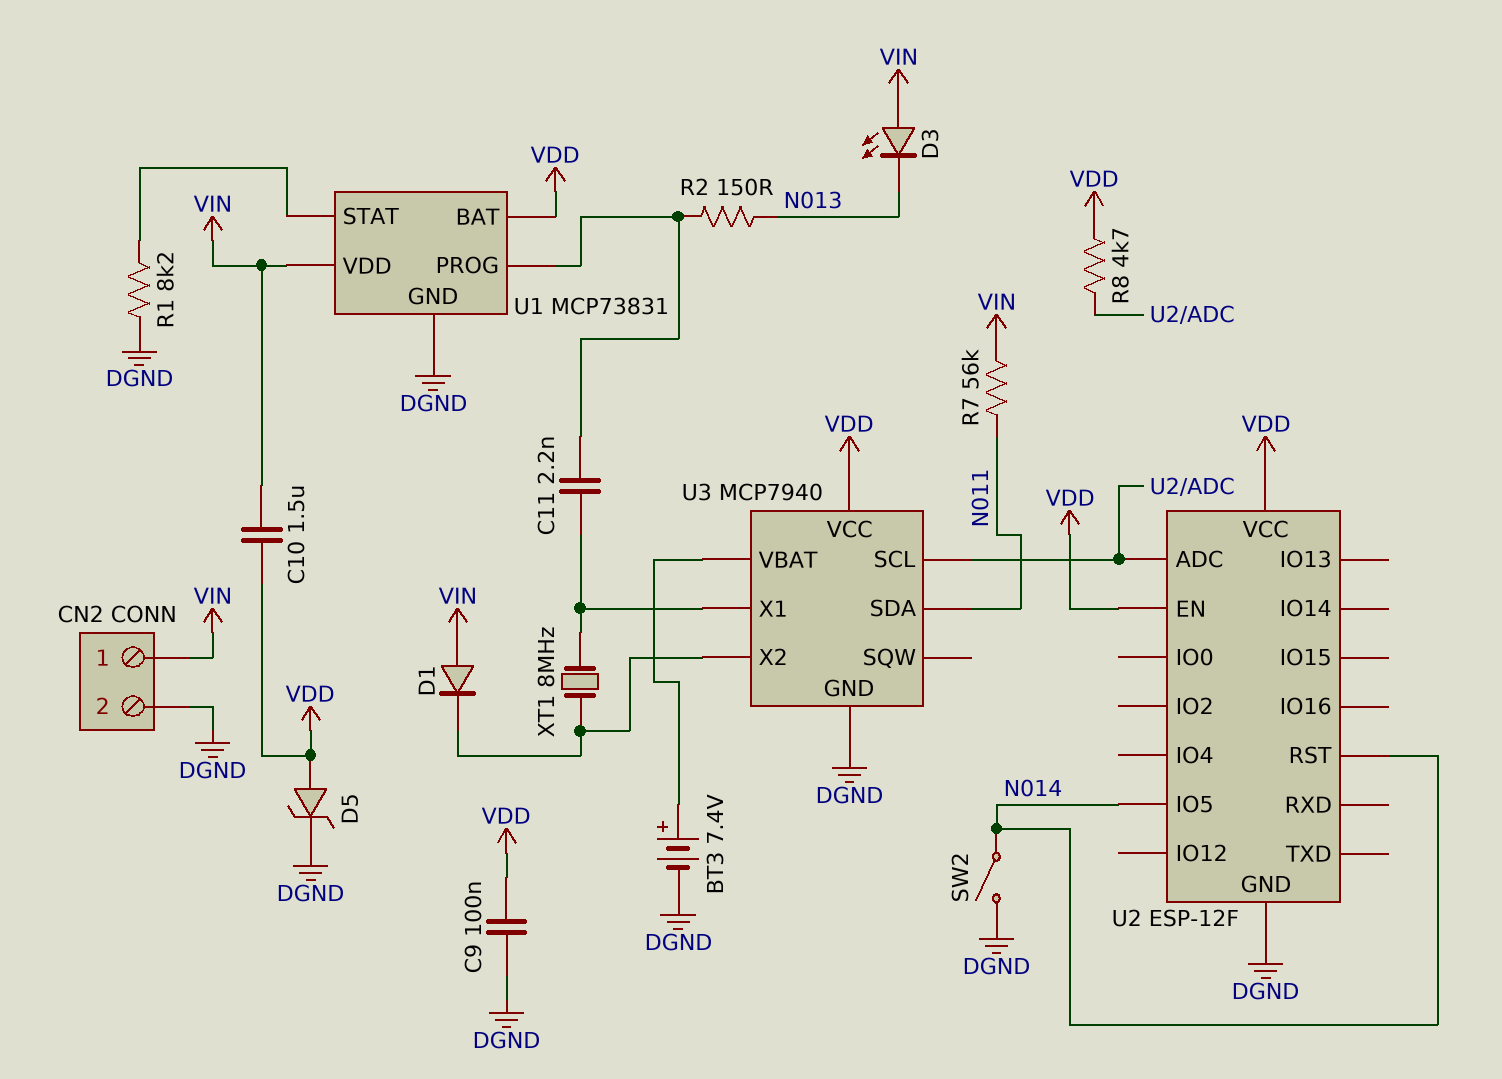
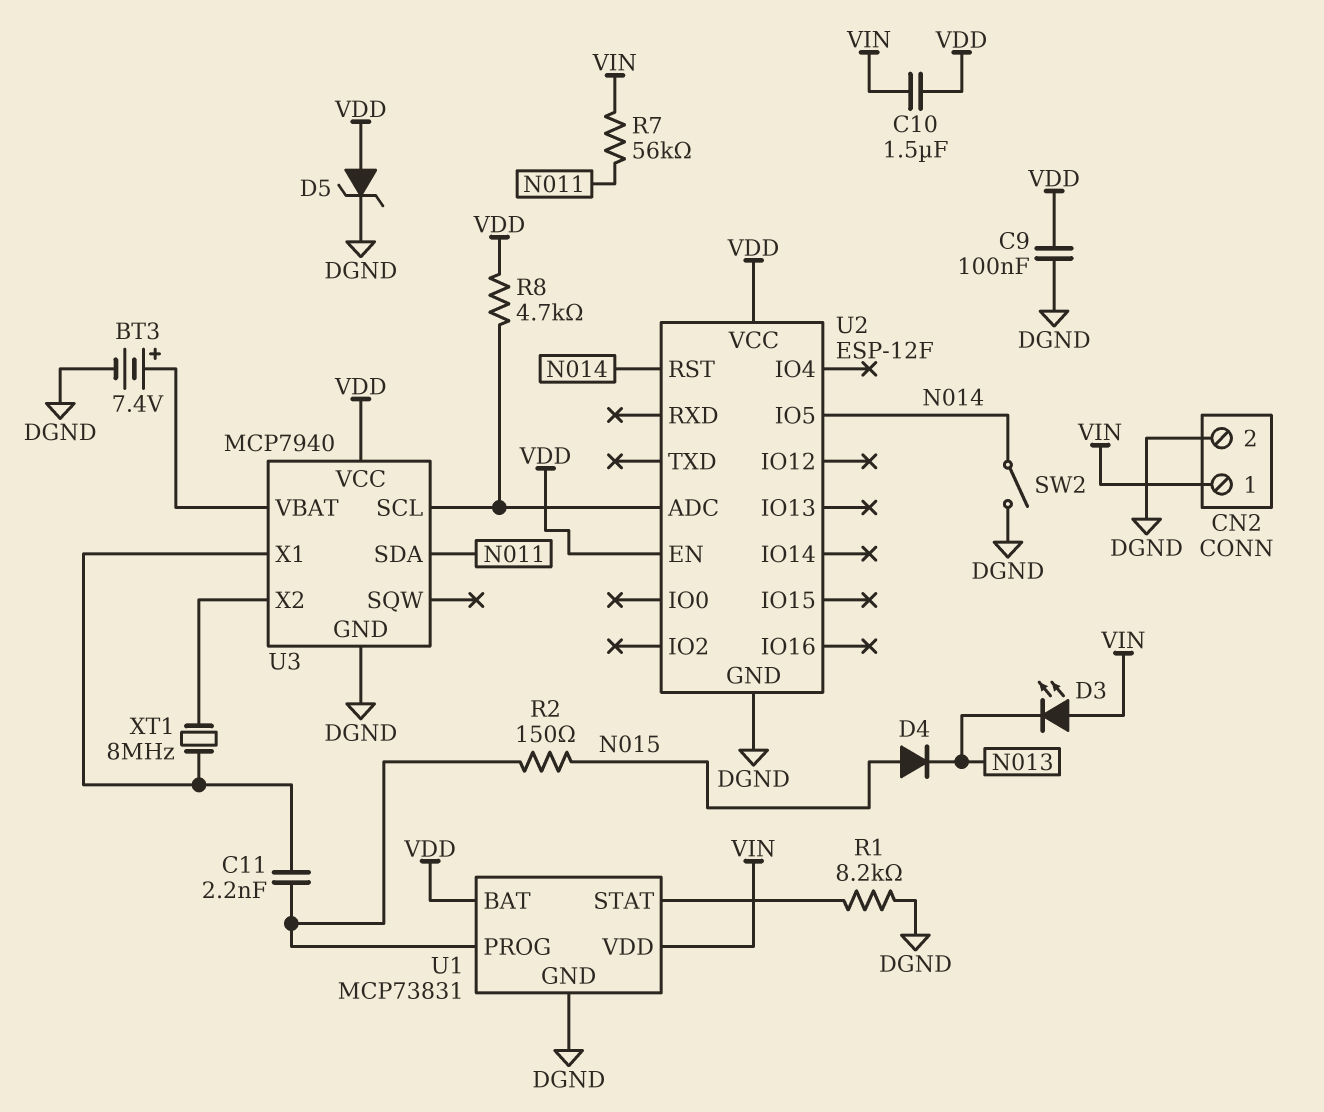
D1: diode (A VIN, K U3/X2) -> none
D4: none -> diode (A N015, K N013)
R2: 150 (N013, U1/PROG) -> 150 (N015, U1/PROG)

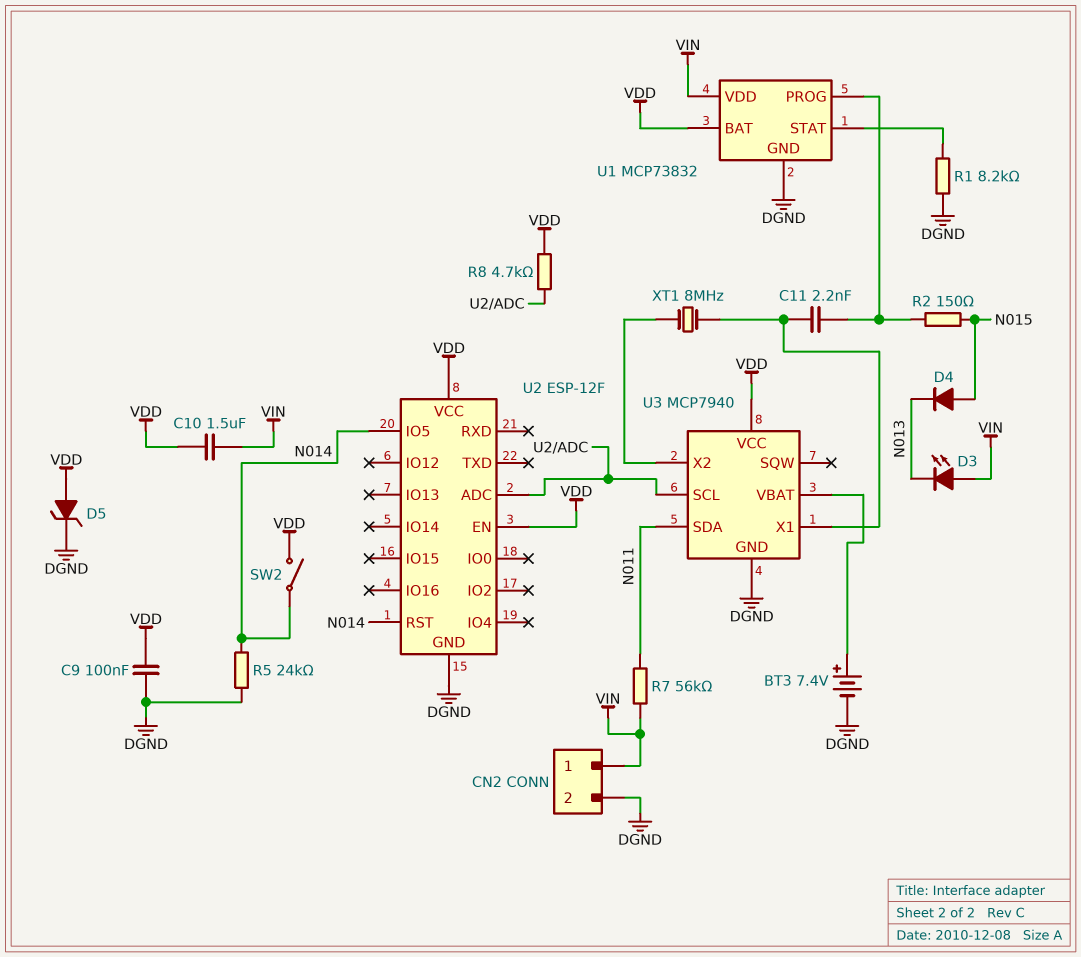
R5: none -> 24k (DGND, N014)
SW2: switch (DGND, N014) -> switch (N014, VDD)
U1: MCP73831 -> MCP73832

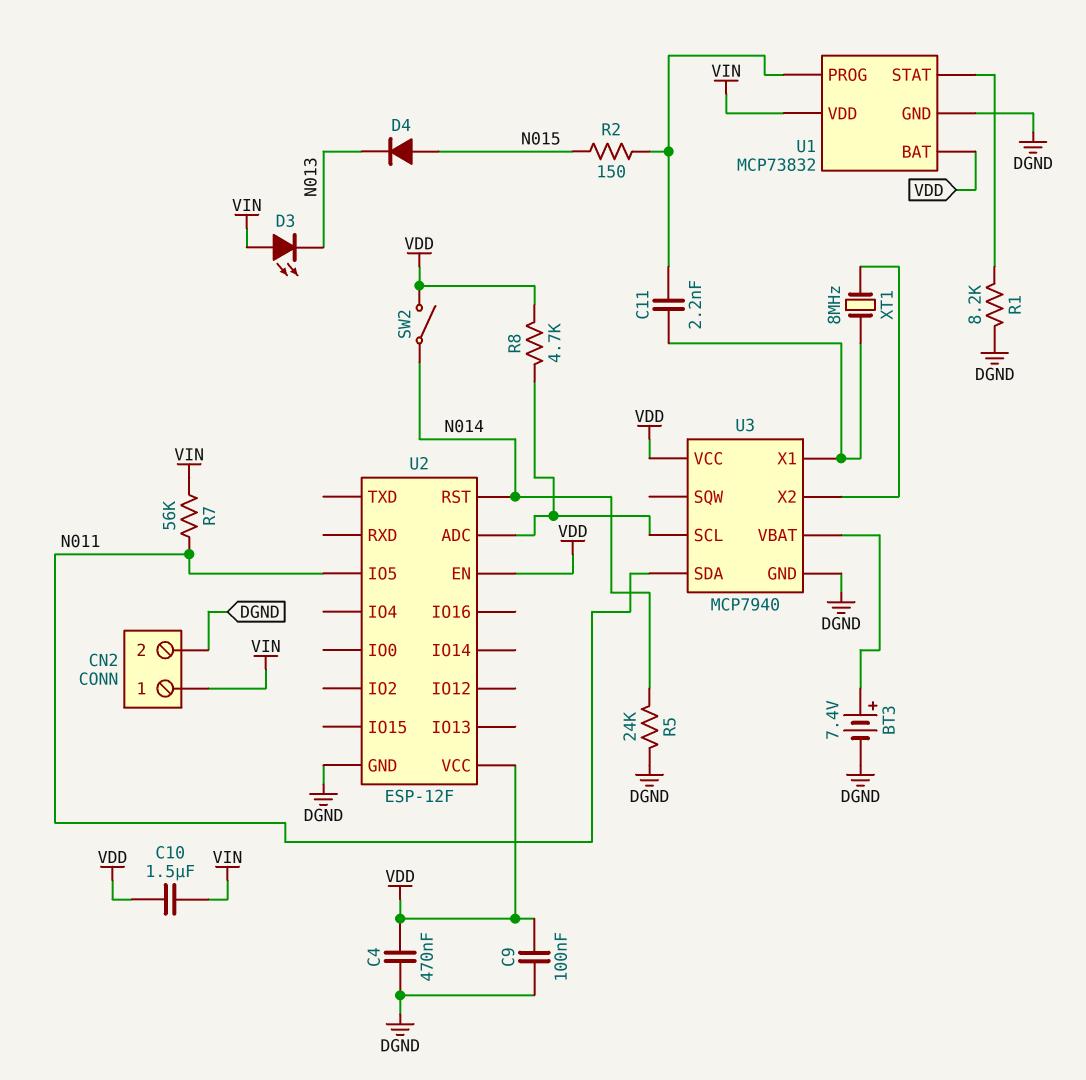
C4: none -> 470nF (DGND, VDD)
D5: zener (A VDD, K DGND) -> none
U2 pin IO5: N014 -> N011

